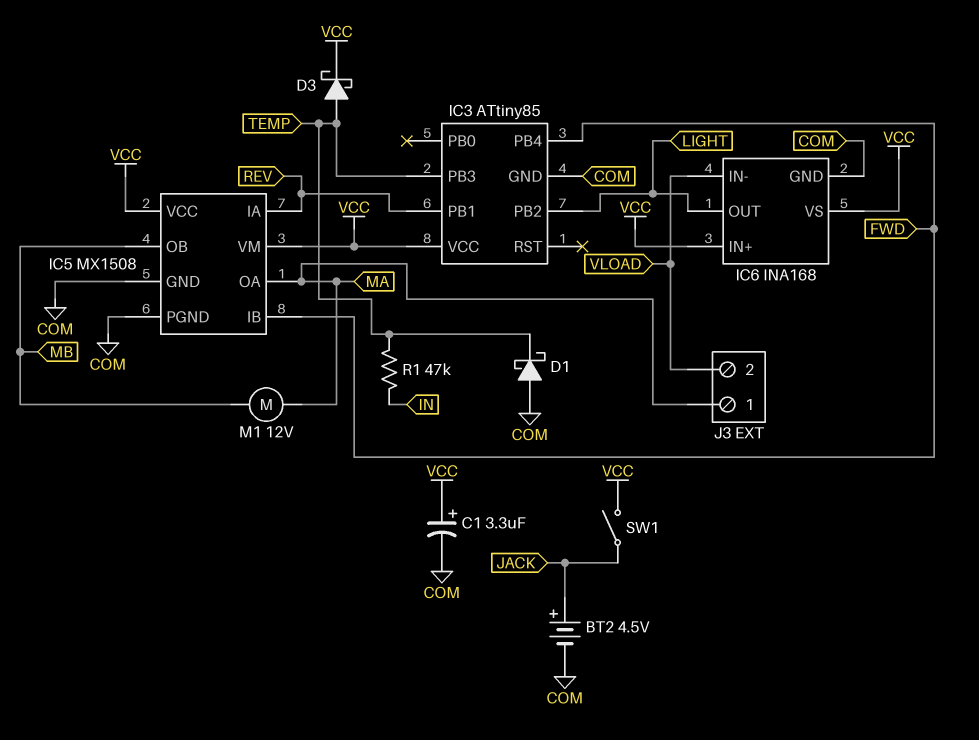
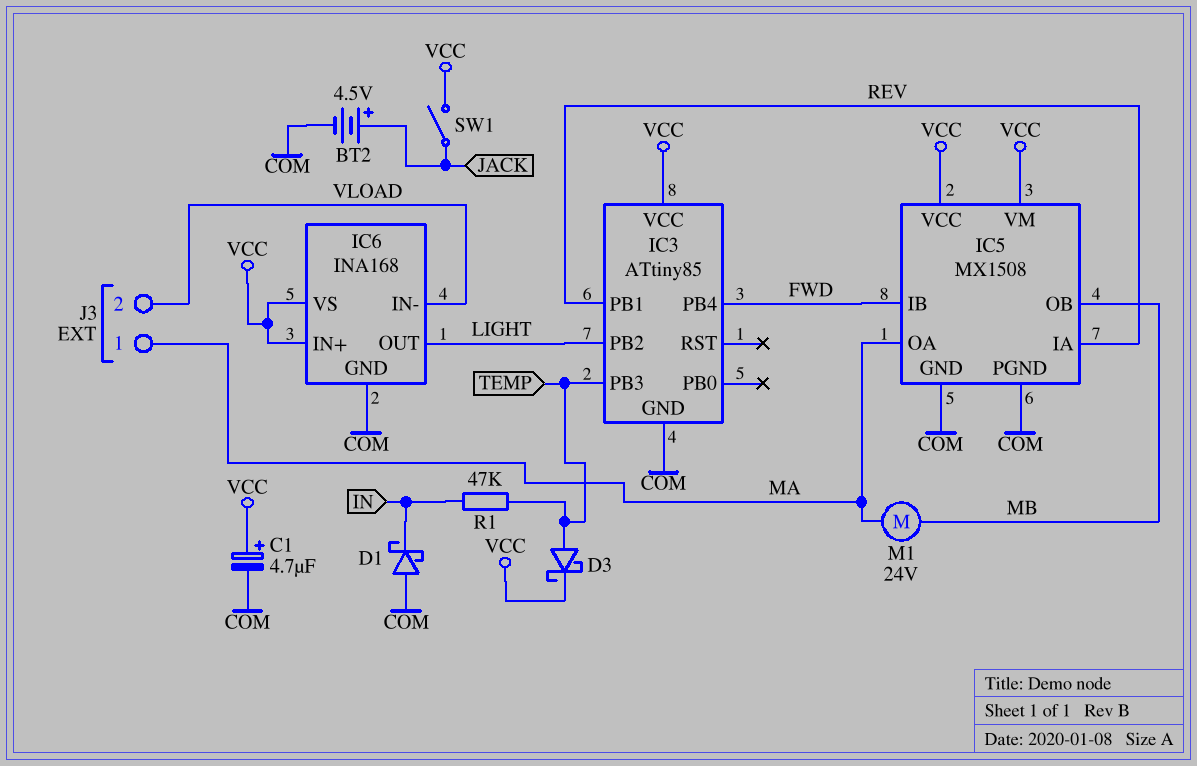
C1: 3.3uF (plus VCC, minus COM) -> 4.7uF (plus VCC, minus COM)
D1: schottky (A COM, K TEMP) -> schottky (A COM, K IN)
M1: motor 12V (MA, MB) -> motor 24V (MA, MB)

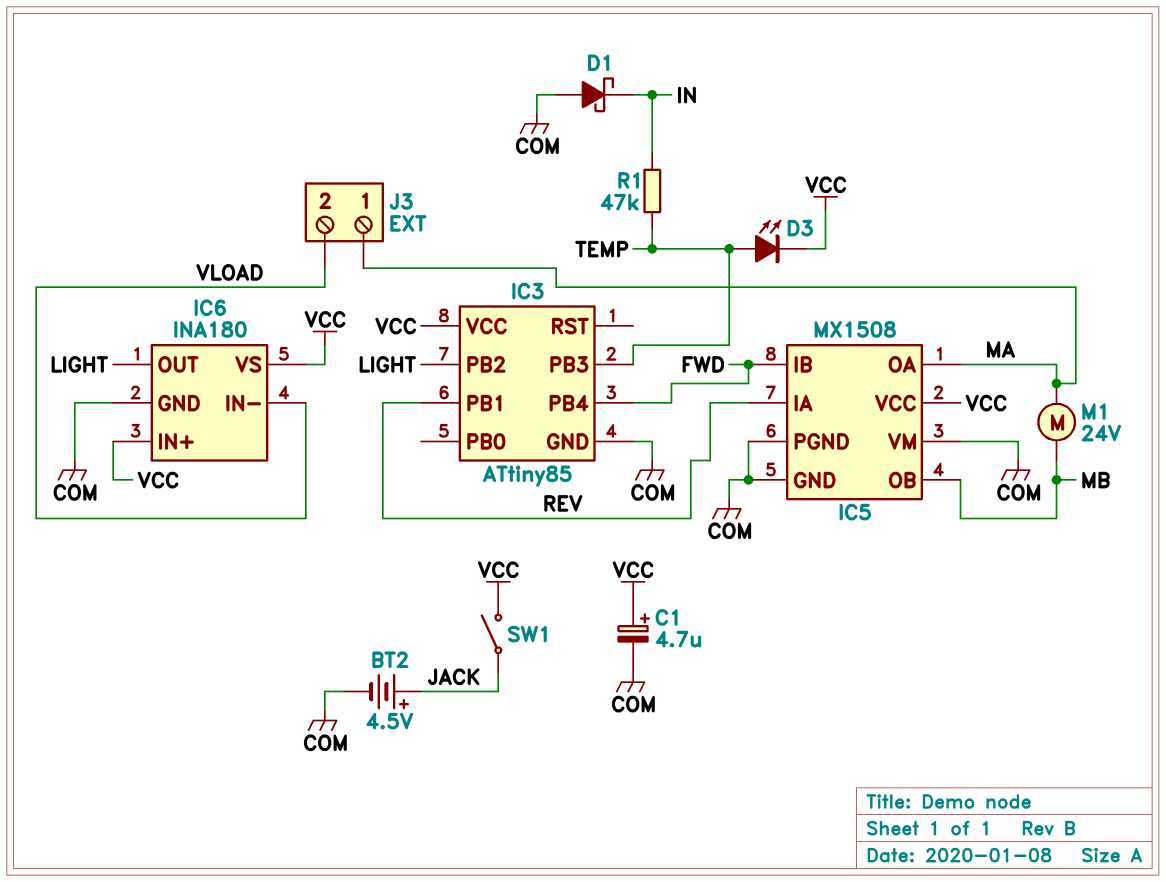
D3: schottky (A TEMP, K VCC) -> LED (A TEMP, K VCC)
IC5 pin VM: VCC -> COM
IC6: INA168 -> INA180

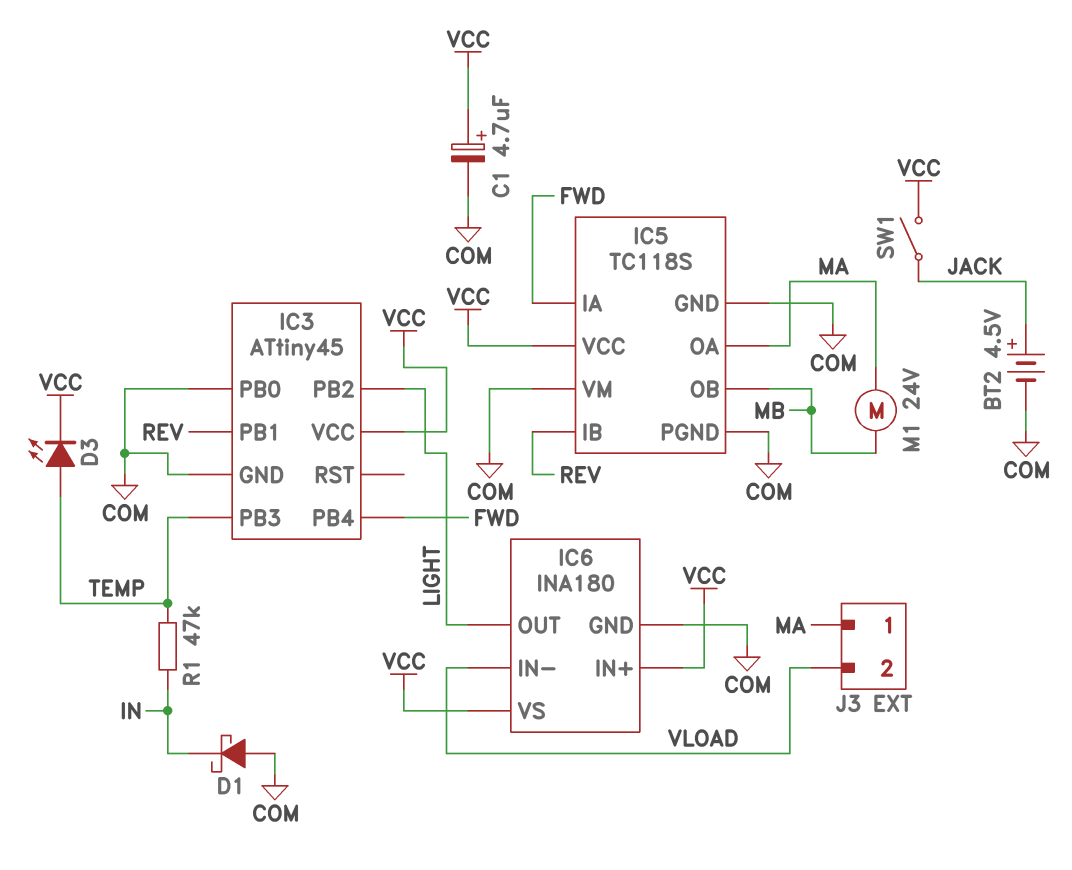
IC3: ATtiny85 -> ATtiny45
IC3 pin PB0: none -> COM
IC5: MX1508 -> TC118S
IC5 pin IA: REV -> FWD
IC5 pin IB: FWD -> REV

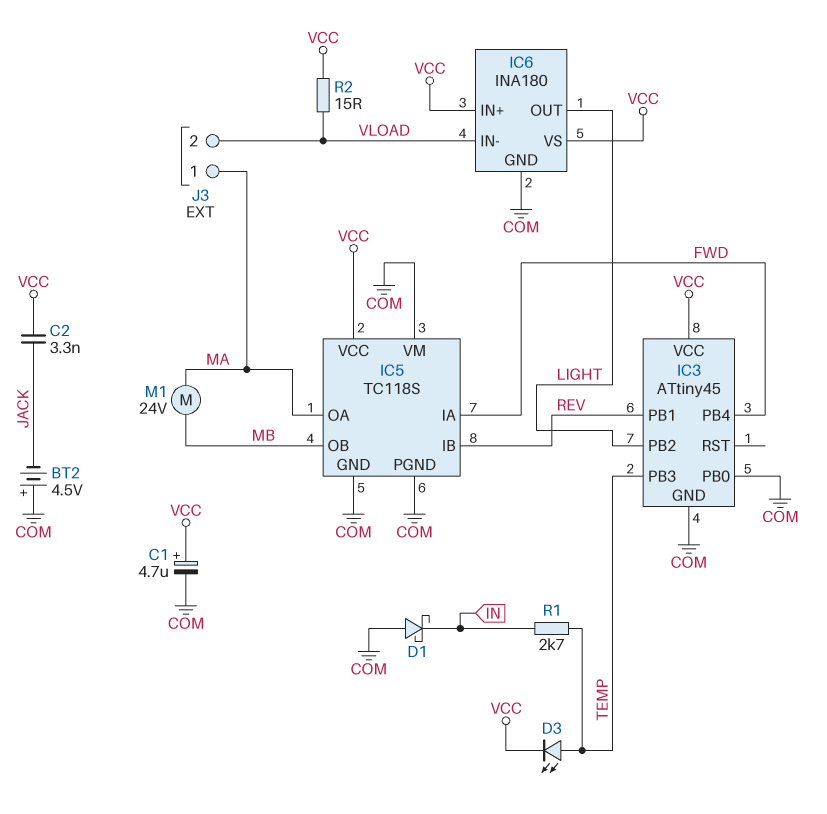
BT2: 4.5V (plus JACK, minus COM) -> 4.5V (plus COM, minus JACK)
C2: none -> 3.3nF (JACK, VCC)
R1: 47k (IN, TEMP) -> 2.7k (IN, TEMP)
R2: none -> 15 (VCC, VLOAD)
SW1: switch (JACK, VCC) -> none

